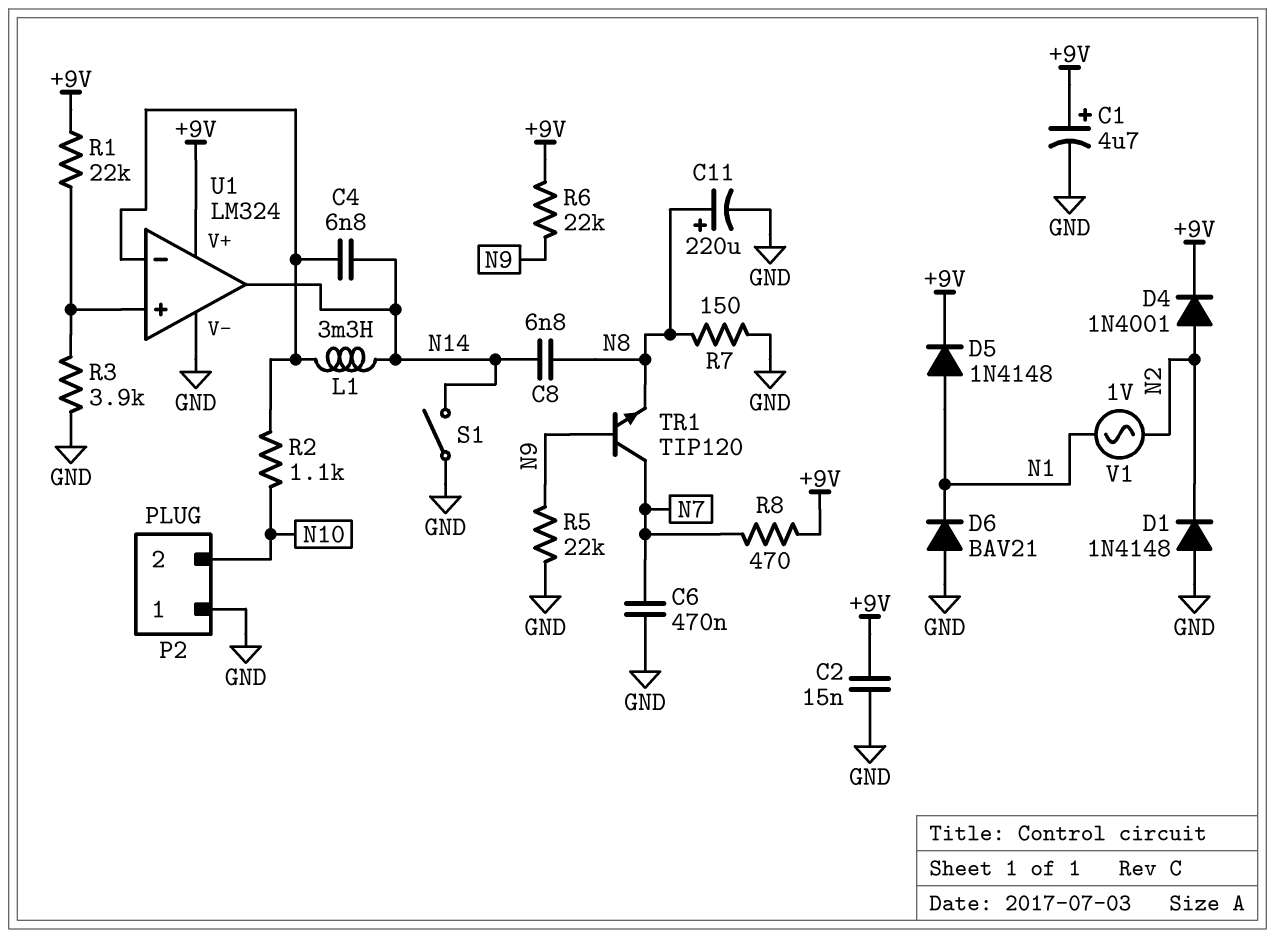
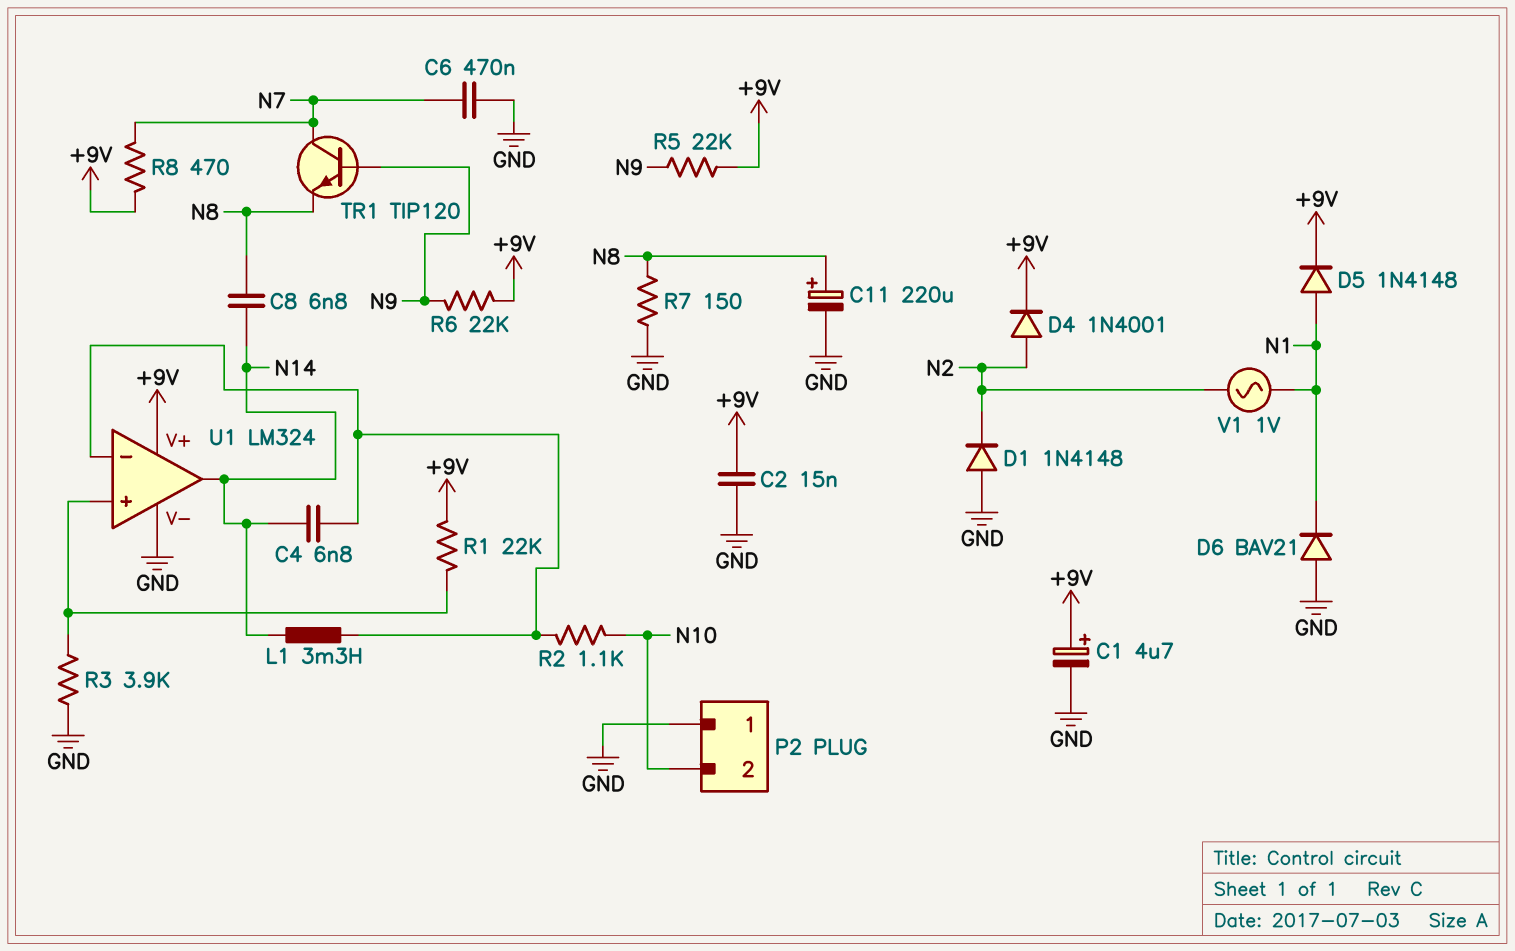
R5: 22k (GND, N9) -> 22k (+9V, N9)
S1: switch (GND, N14) -> none

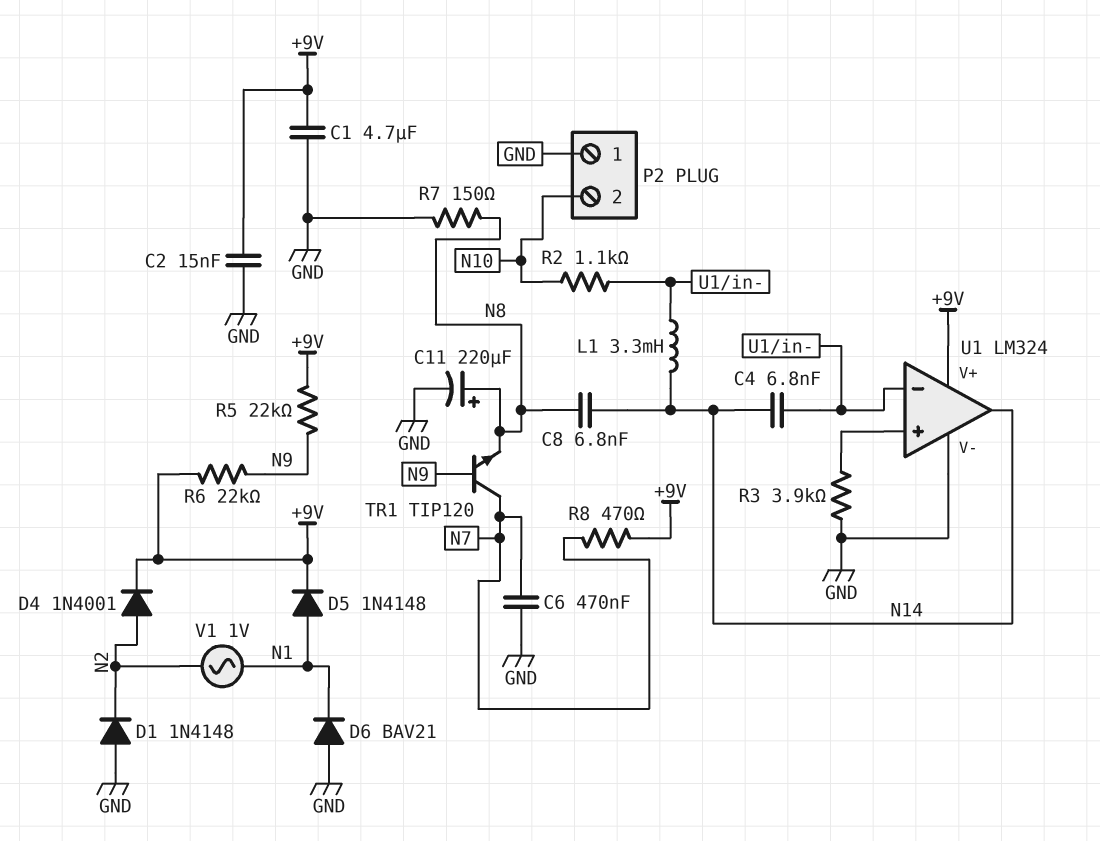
C1: 4.7uF (plus +9V, minus GND) -> 4.7uF (+9V, GND)
R1: 22k (+9V, U1/in+) -> none

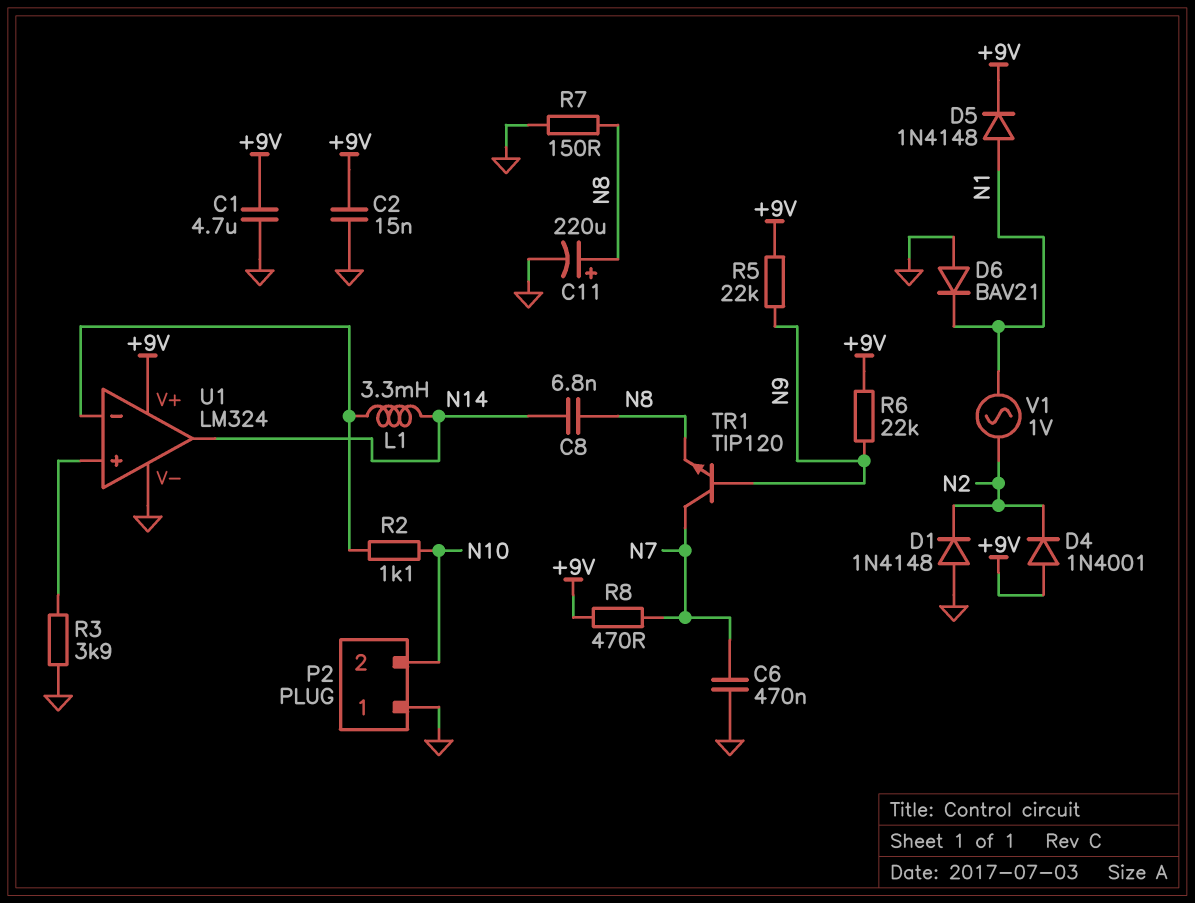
C4: 6.8nF (N14, U1/in-) -> none
D4: diode 1N4001 (A N2, K +9V) -> diode 1N4001 (A +9V, K N2)

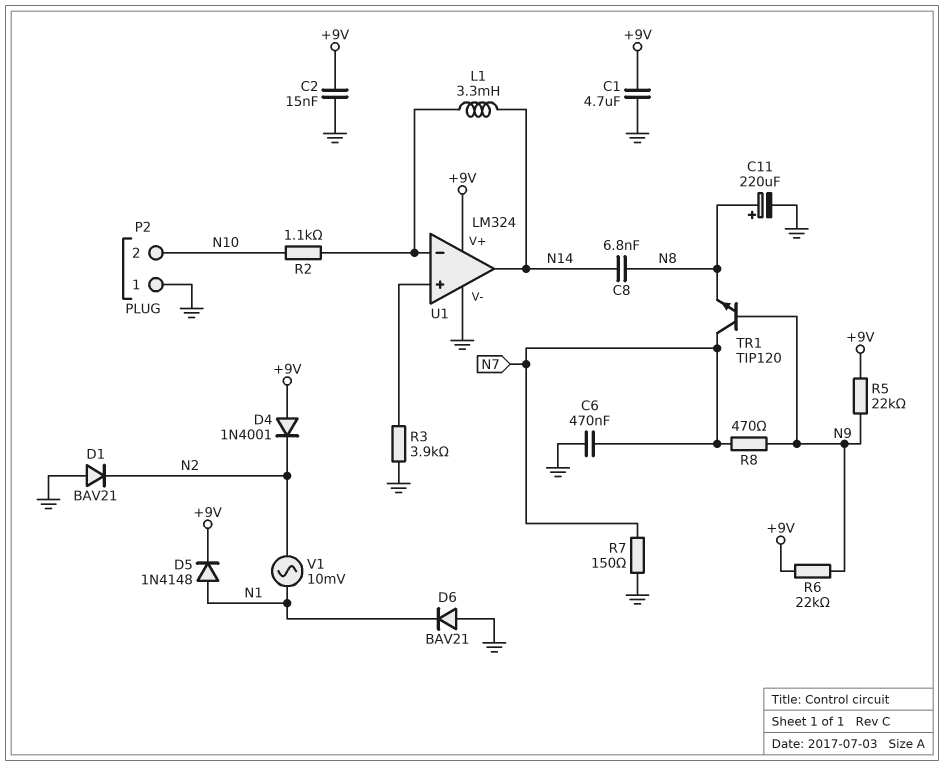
D1: diode 1N4148 (A GND, K N2) -> diode BAV21 (A GND, K N2)
R7: 150 (GND, N8) -> 150 (GND, N7)
R8: 470 (+9V, N7) -> 470 (N7, N9)
V1: AC 1V (N1, N2) -> AC 10mV (N1, N2)

